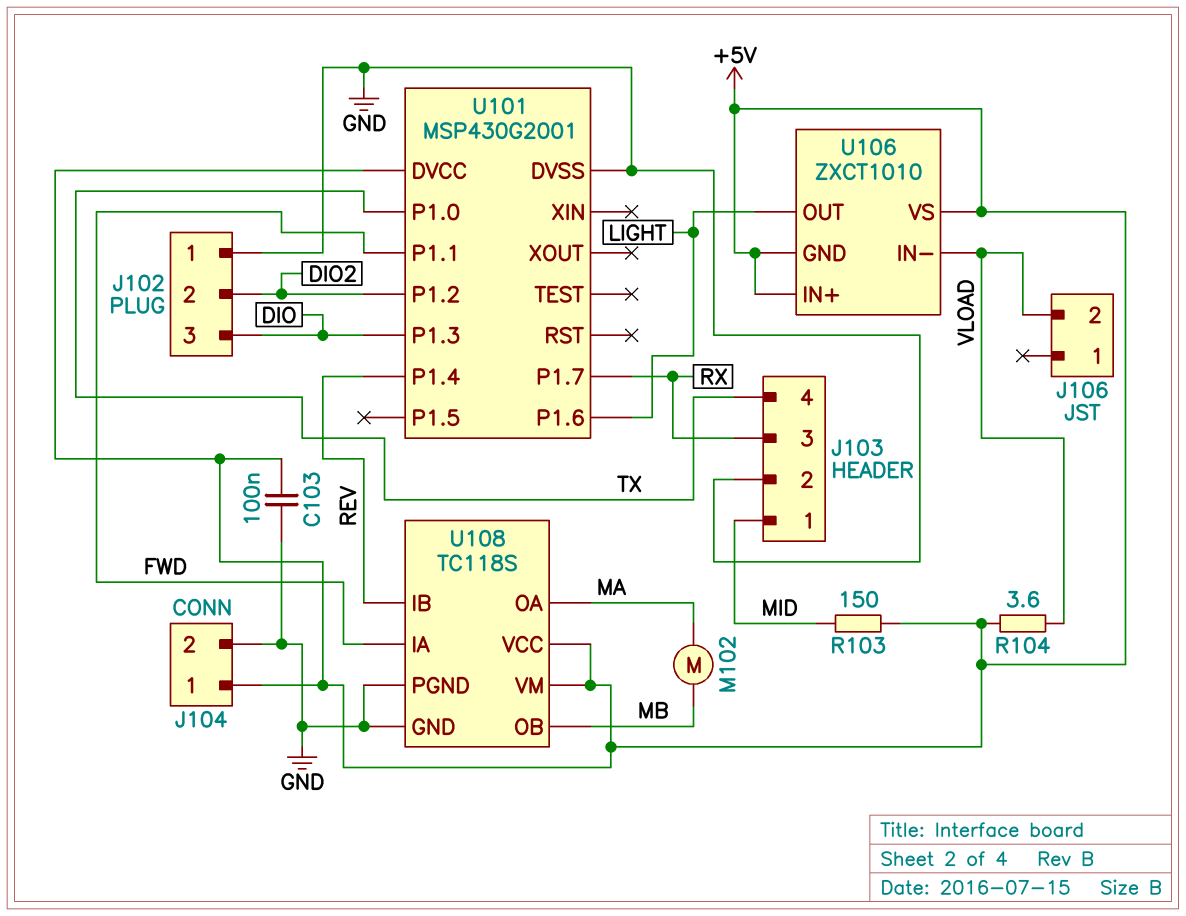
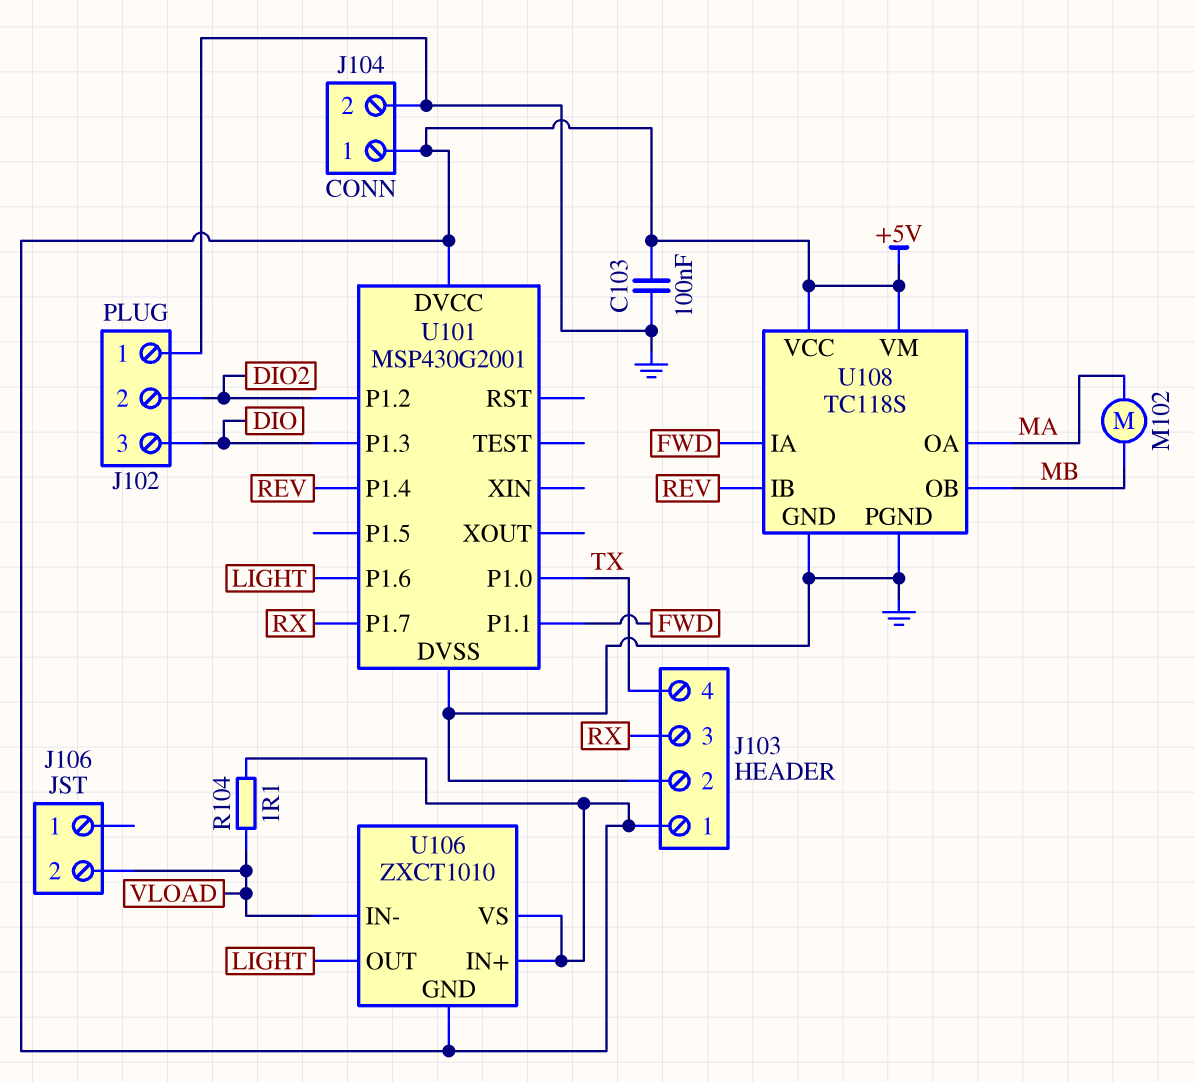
J103 pin 1: MID -> +5V
R103: 150 (+5V, MID) -> none
R104: 3.6 (+5V, VLOAD) -> 1.1 (+5V, VLOAD)

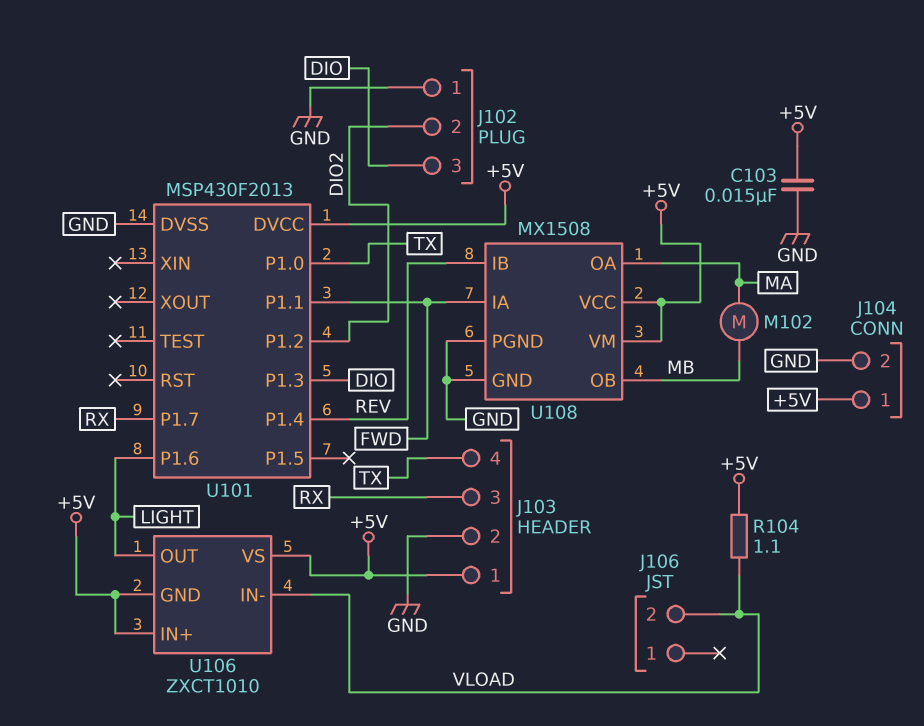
C103: 100nF (+5V, GND) -> 15nF (+5V, GND)
U101: MSP430G2001 -> MSP430F2013
U108: TC118S -> MX1508

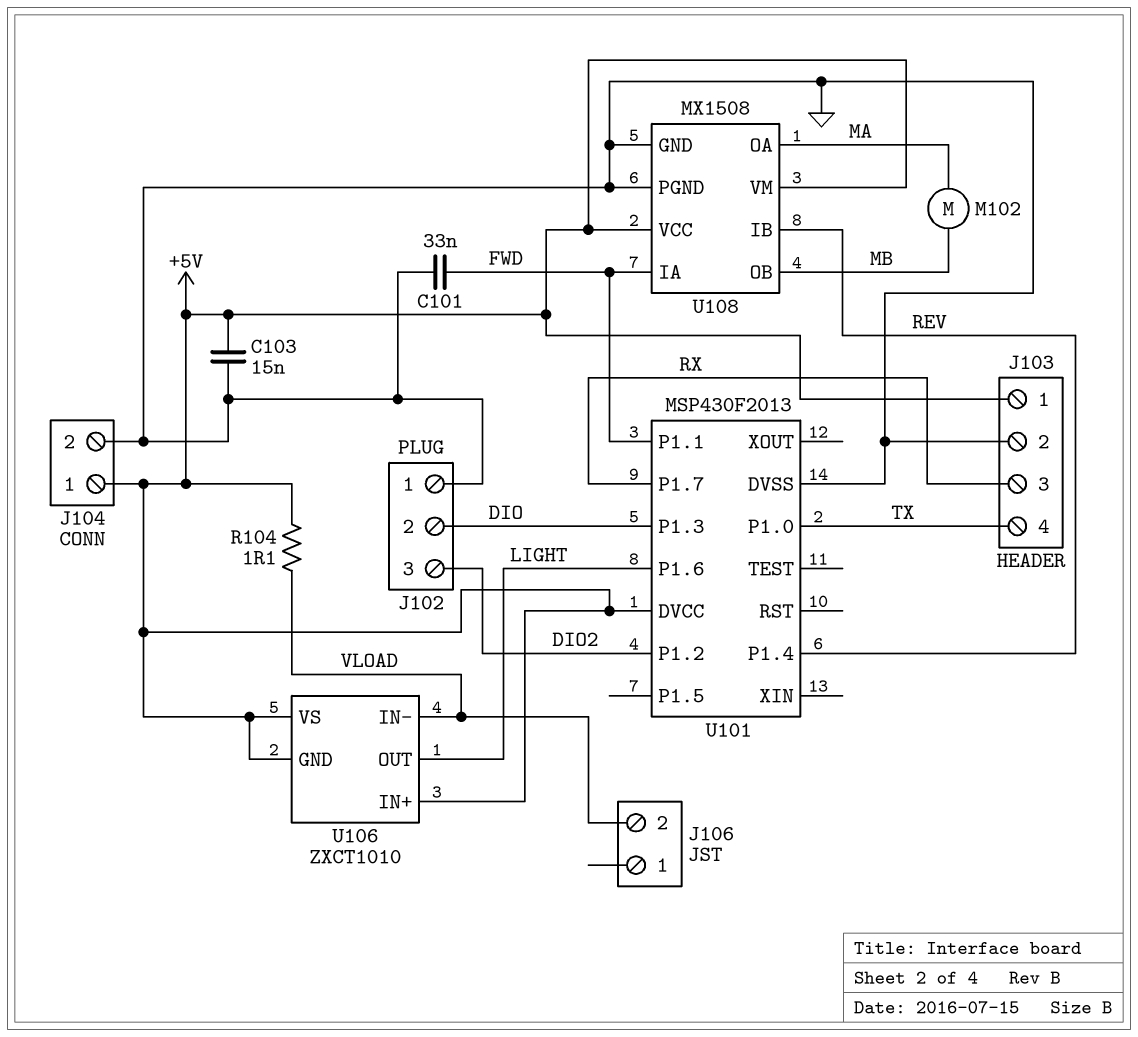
C101: none -> 33nF (FWD, GND)
J102 pin 2: DIO2 -> DIO
J102 pin 3: DIO -> DIO2

